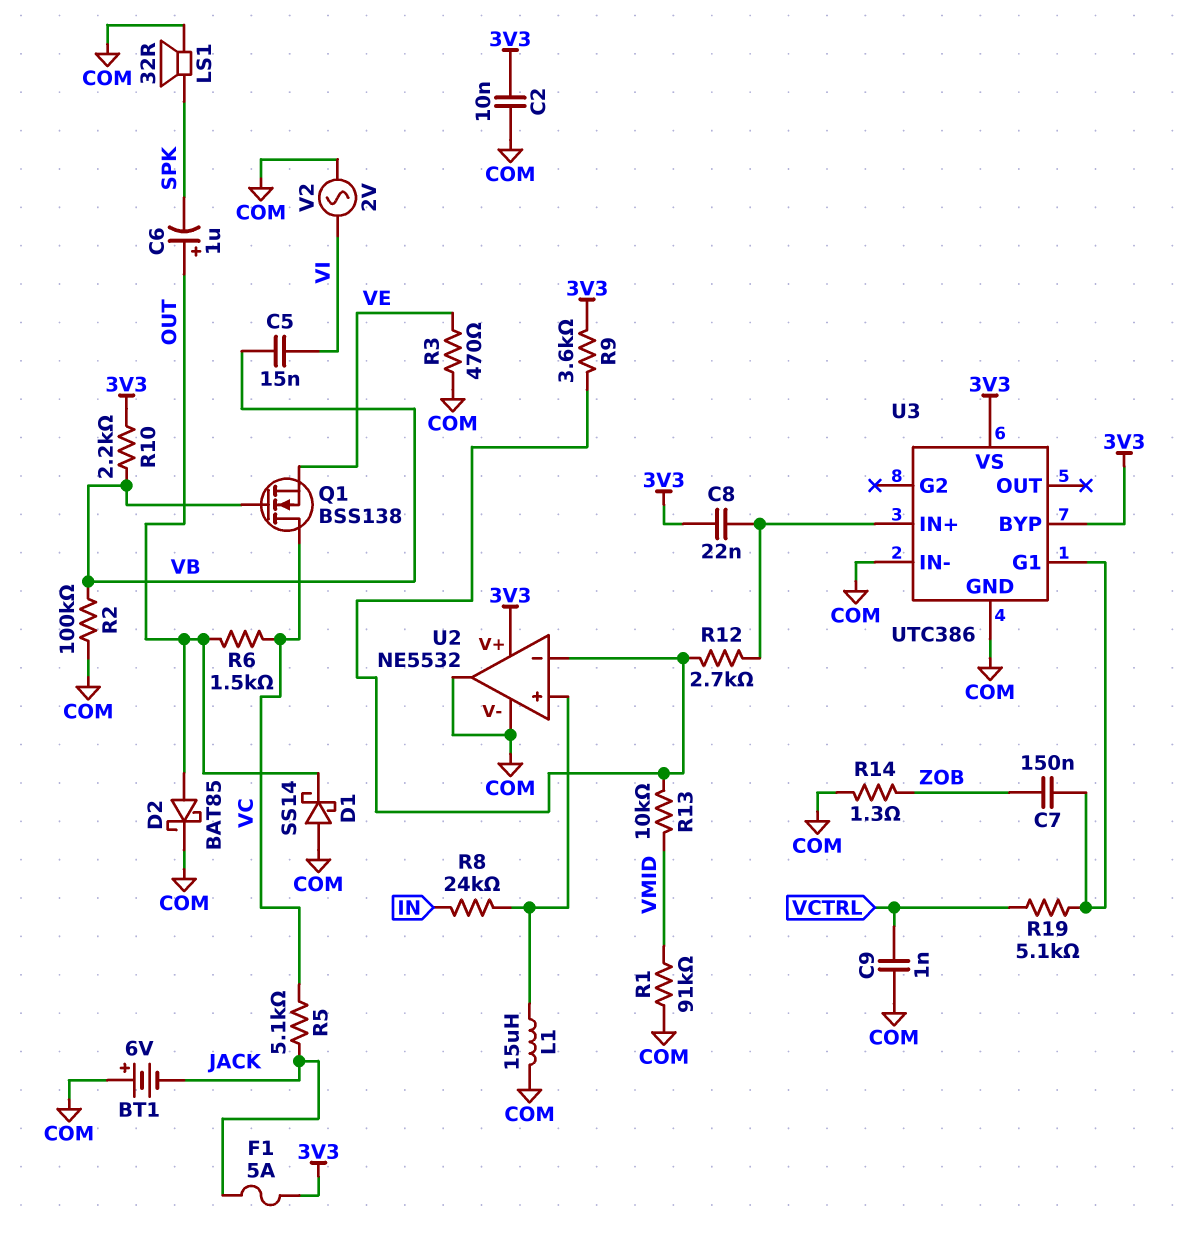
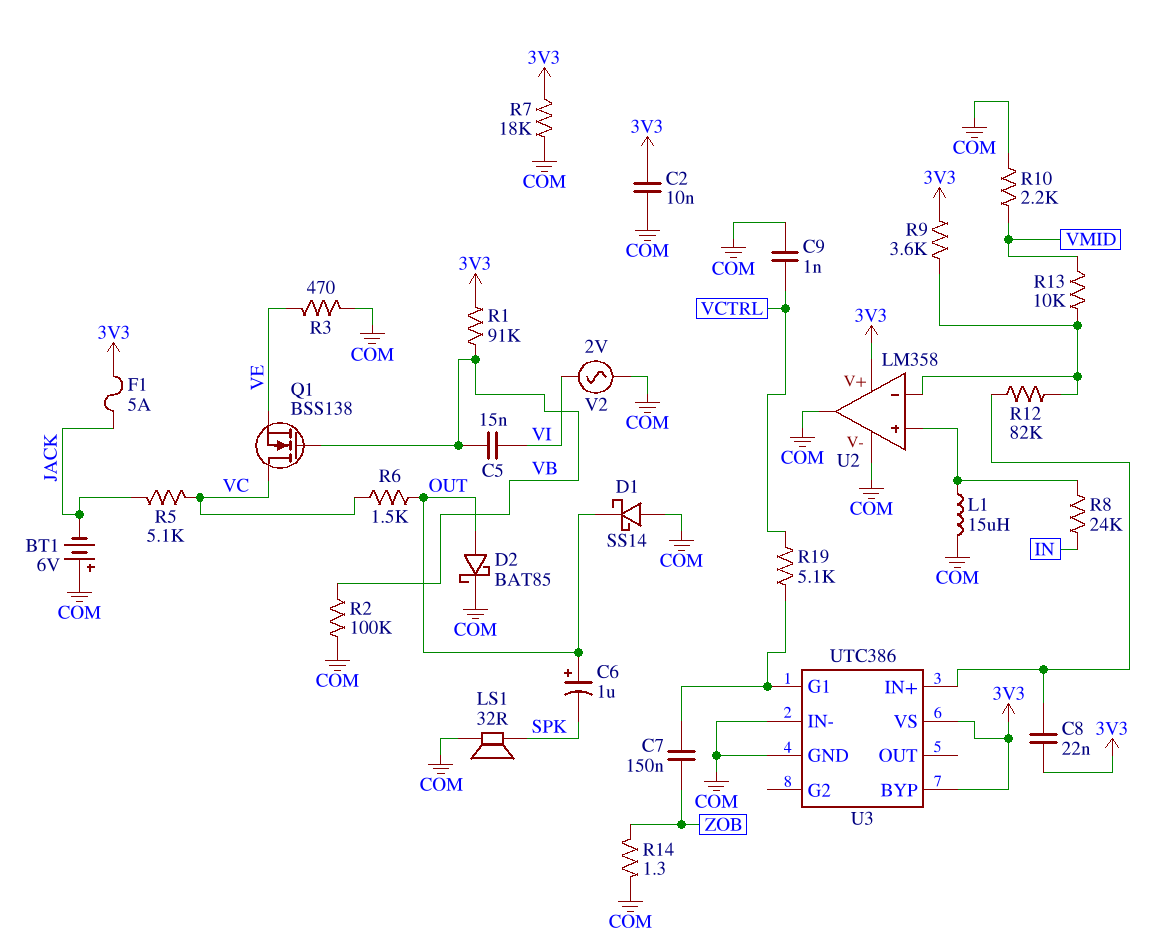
R1: 91k (COM, VMID) -> 91k (3V3, VB)
R7: none -> 18k (3V3, COM)
R10: 2.2k (3V3, VB) -> 2.2k (COM, VMID)
R12: 2.7k (U2/in-, U3/IN+) -> 82k (U2/in-, U3/IN+)
U2: NE5532 -> LM358

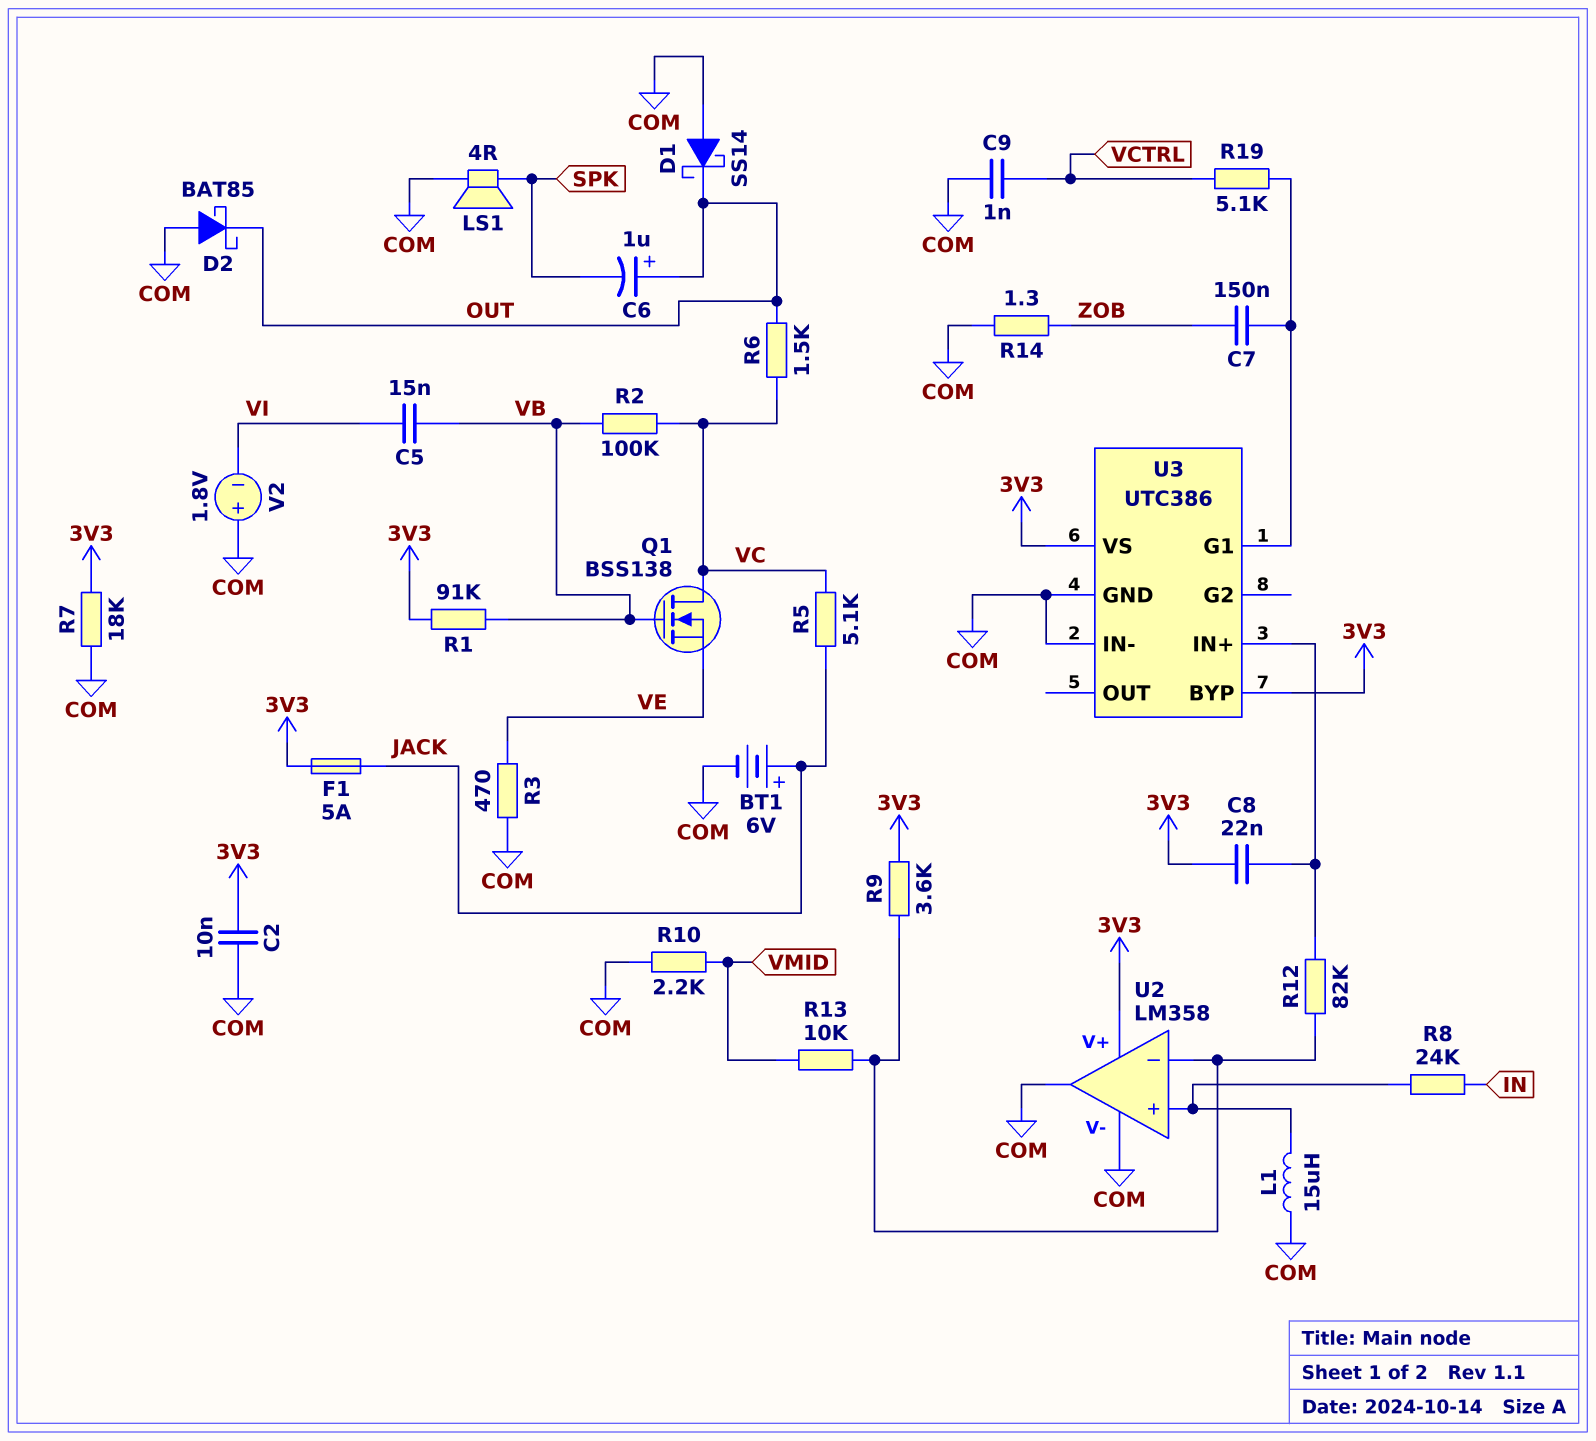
BT1: 6V (plus COM, minus JACK) -> 6V (plus JACK, minus COM)
D2: schottky BAT85 (A OUT, K COM) -> schottky BAT85 (A COM, K OUT)
LS1: speaker 32R (COM, SPK) -> speaker 4R (COM, SPK)
R2: 100k (COM, VB) -> 100k (VB, VC)
V2: AC 2V (COM, VI) -> 1.8V (plus COM, minus VI)

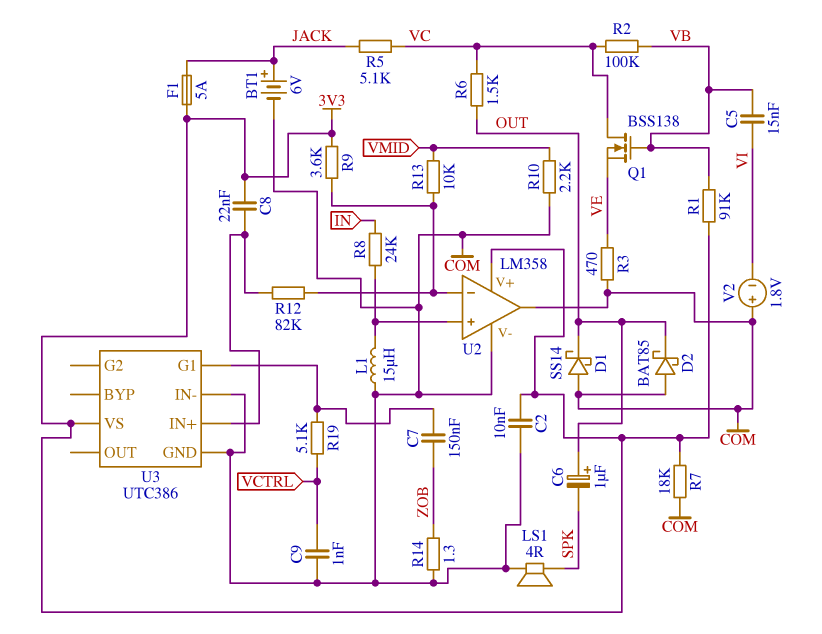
U3 pin BYP: 3V3 -> none

